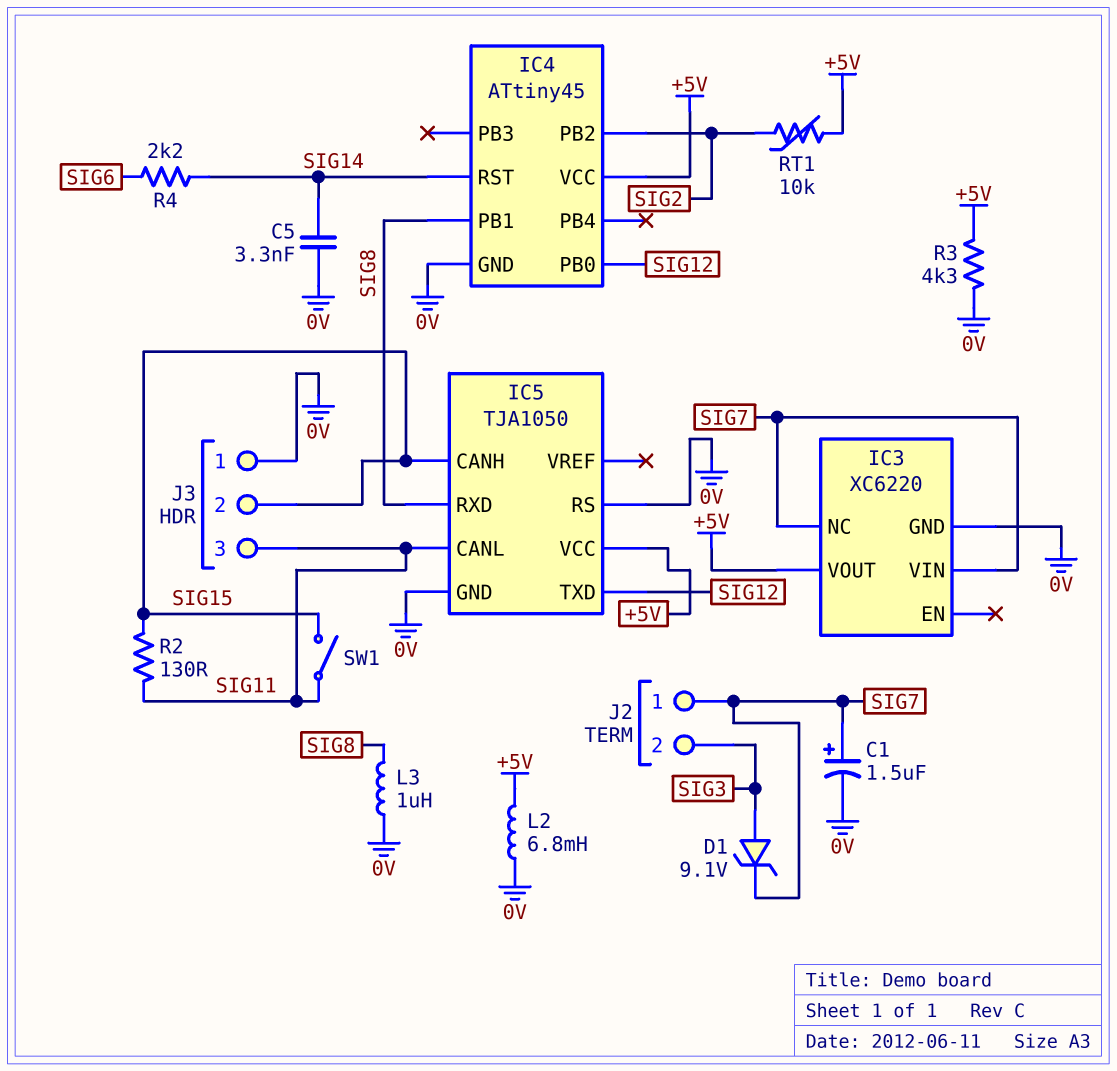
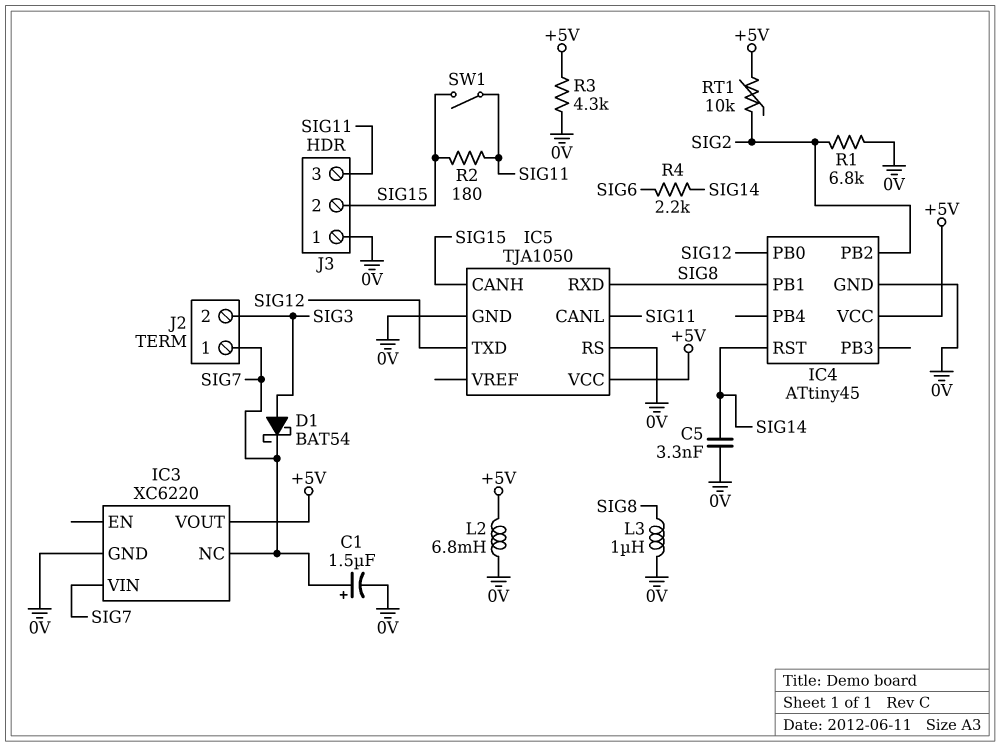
D1: zener 9.1V (A SIG3, K SIG7) -> schottky BAT54 (A SIG3, K SIG7)
R1: none -> 6.8k (0V, SIG2)
R2: 130 (SIG11, SIG15) -> 180 (SIG11, SIG15)

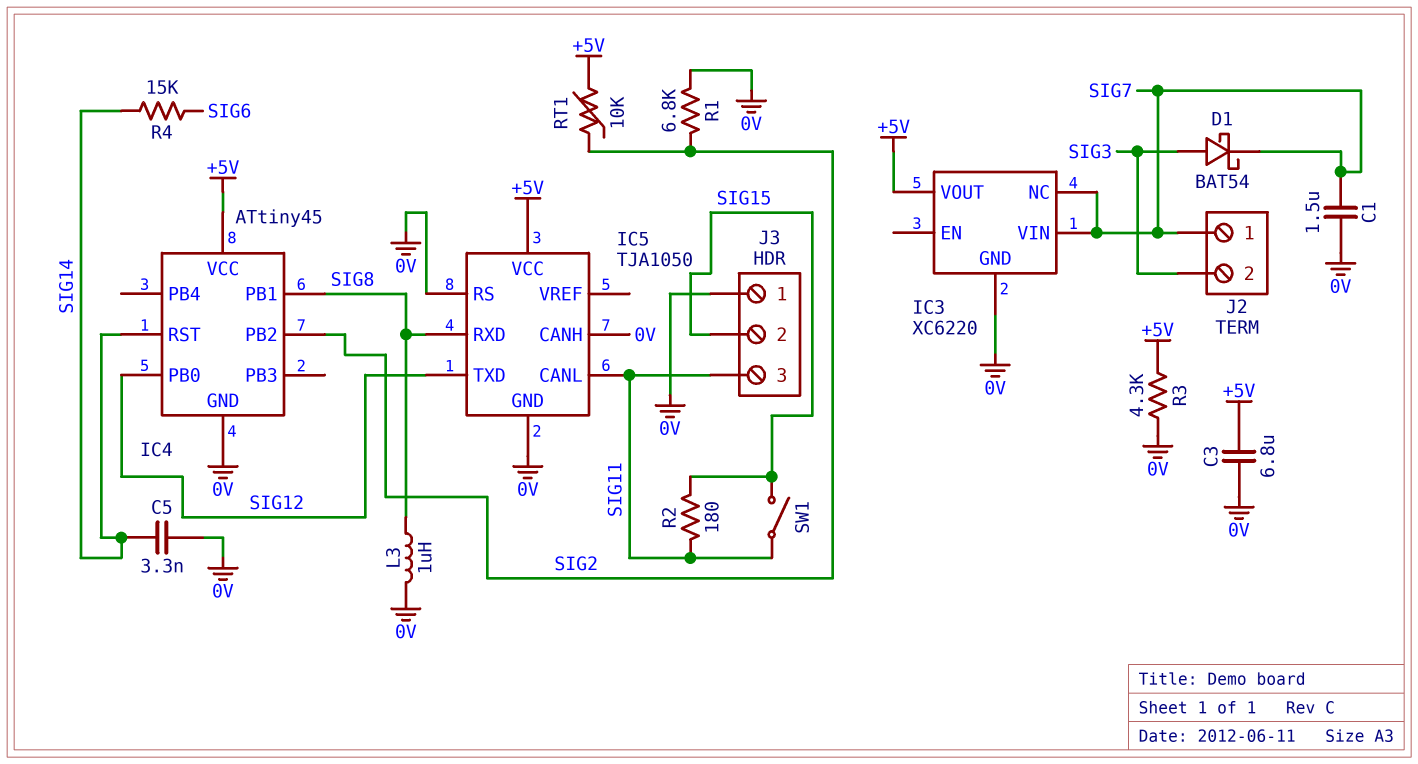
C1: 1.5uF (plus SIG7, minus 0V) -> 1.5uF (0V, SIG7)
C3: none -> 6.8uF (+5V, 0V)
IC5 pin CANH: SIG15 -> 0V
L2: 6.8mH (+5V, 0V) -> none
R4: 2.2k (SIG6, SIG14) -> 15k (SIG6, SIG14)

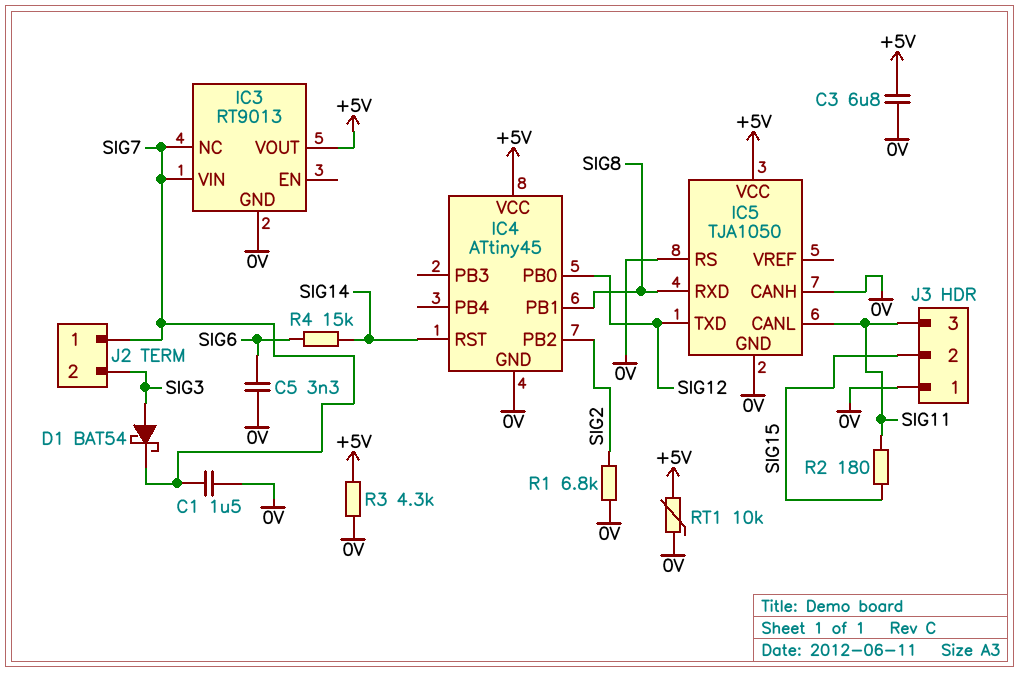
C5: 3.3nF (0V, SIG14) -> 3.3nF (0V, SIG6)
IC3: XC6220 -> RT9013
L3: 1uH (0V, SIG8) -> none
RT1: 10k (+5V, SIG2) -> 10k (+5V, 0V)
SW1: switch (SIG11, SIG15) -> none

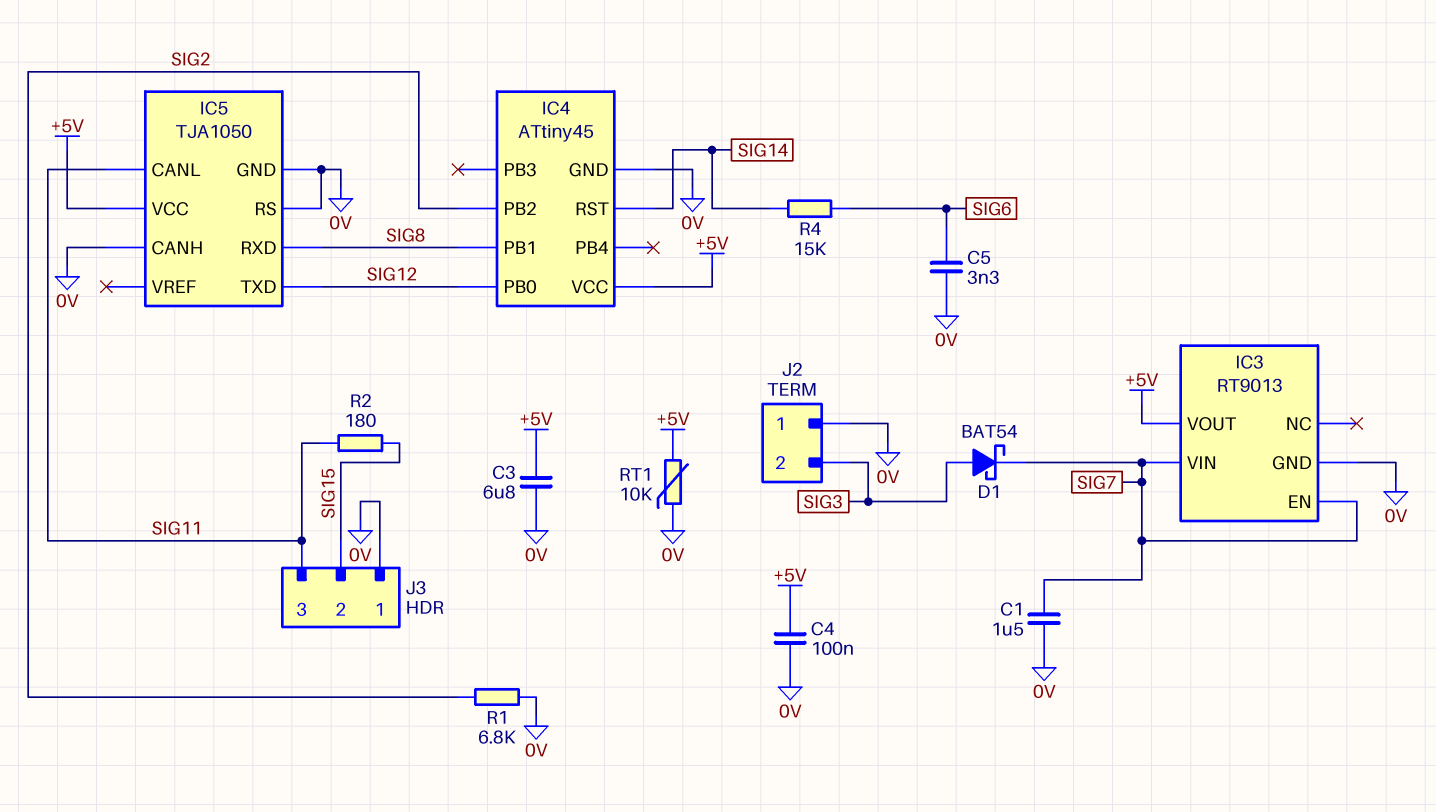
C4: none -> 100nF (+5V, 0V)
IC3 pin EN: none -> SIG7
IC3 pin NC: SIG7 -> none
J2 pin 1: SIG7 -> 0V
R3: 4.3k (+5V, 0V) -> none

